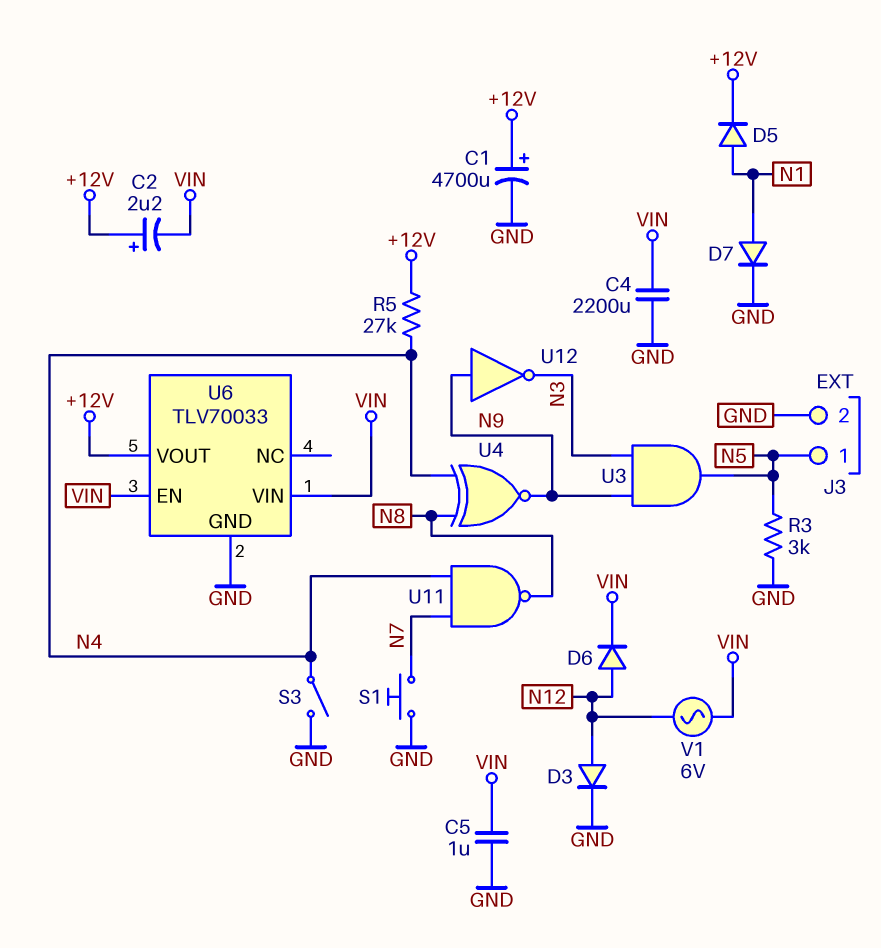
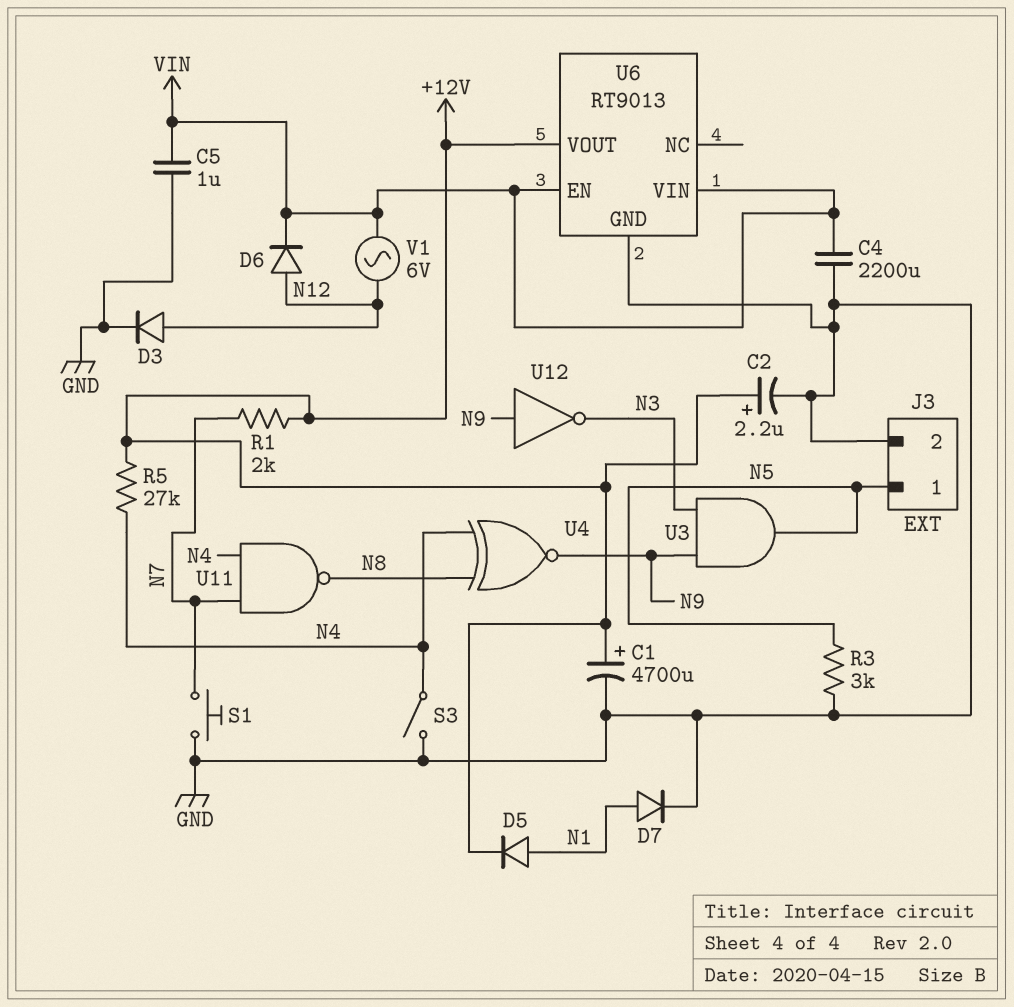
C2: 2.2uF (plus +12V, minus VIN) -> 2.2uF (plus +12V, minus GND)
R1: none -> 2k (+12V, N7)
U6: TLV70033 -> RT9013

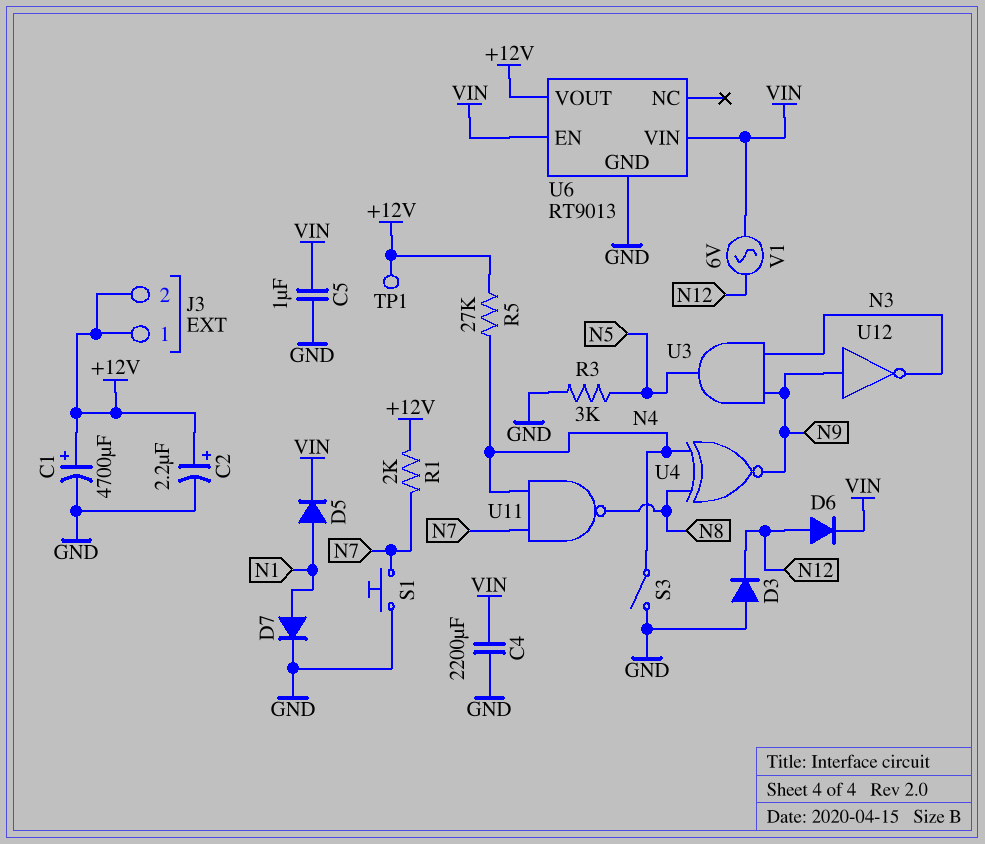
D3: diode (A N12, K GND) -> diode (A GND, K N12)
D5: diode (A N1, K +12V) -> diode (A N1, K VIN)
J3 pin 1: N5 -> +12V
J3 pin 2: GND -> +12V
TP1: none -> test point (+12V)

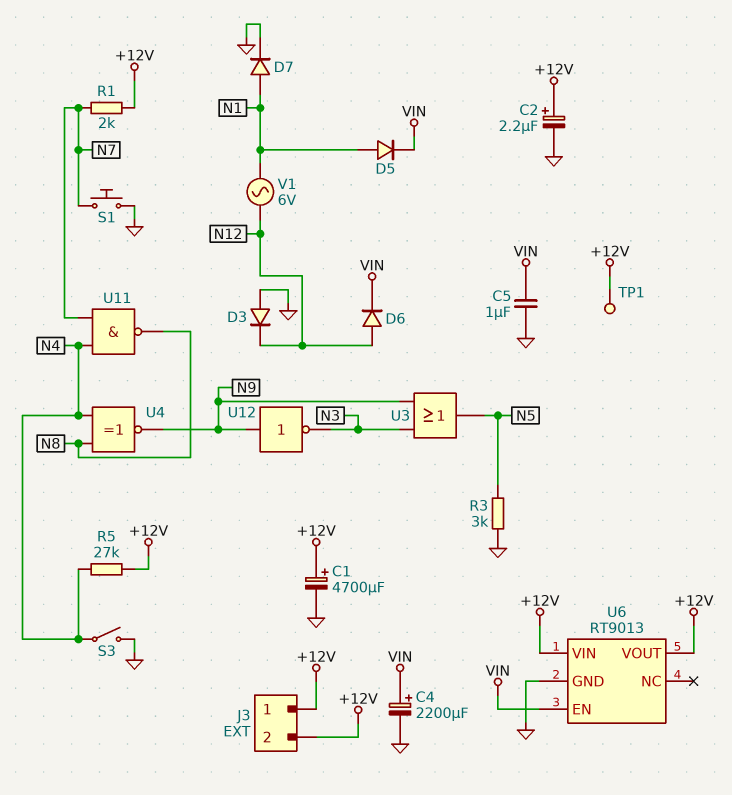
C4: 2200uF (GND, VIN) -> 2200uF (plus VIN, minus GND)
U3: AND (in N3, in N9, out N5) -> OR (in N3, in N9, out N5)
U6 pin VIN: VIN -> +12V
V1: AC 6V (N12, VIN) -> AC 6V (N1, N12)

